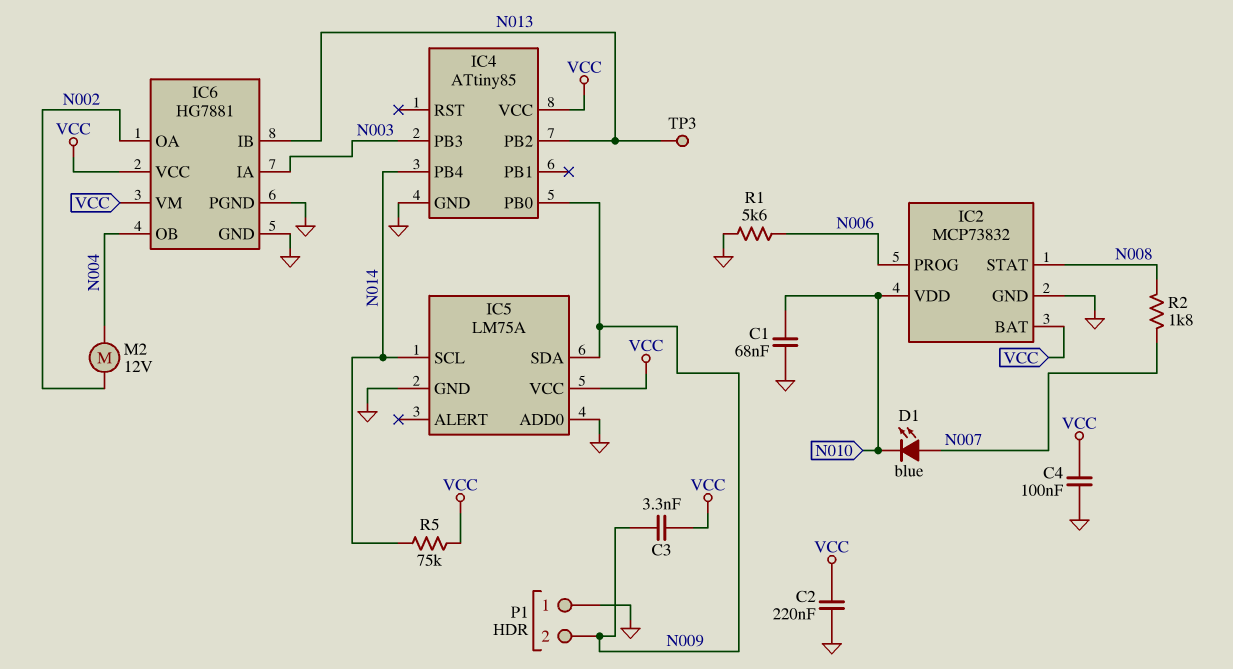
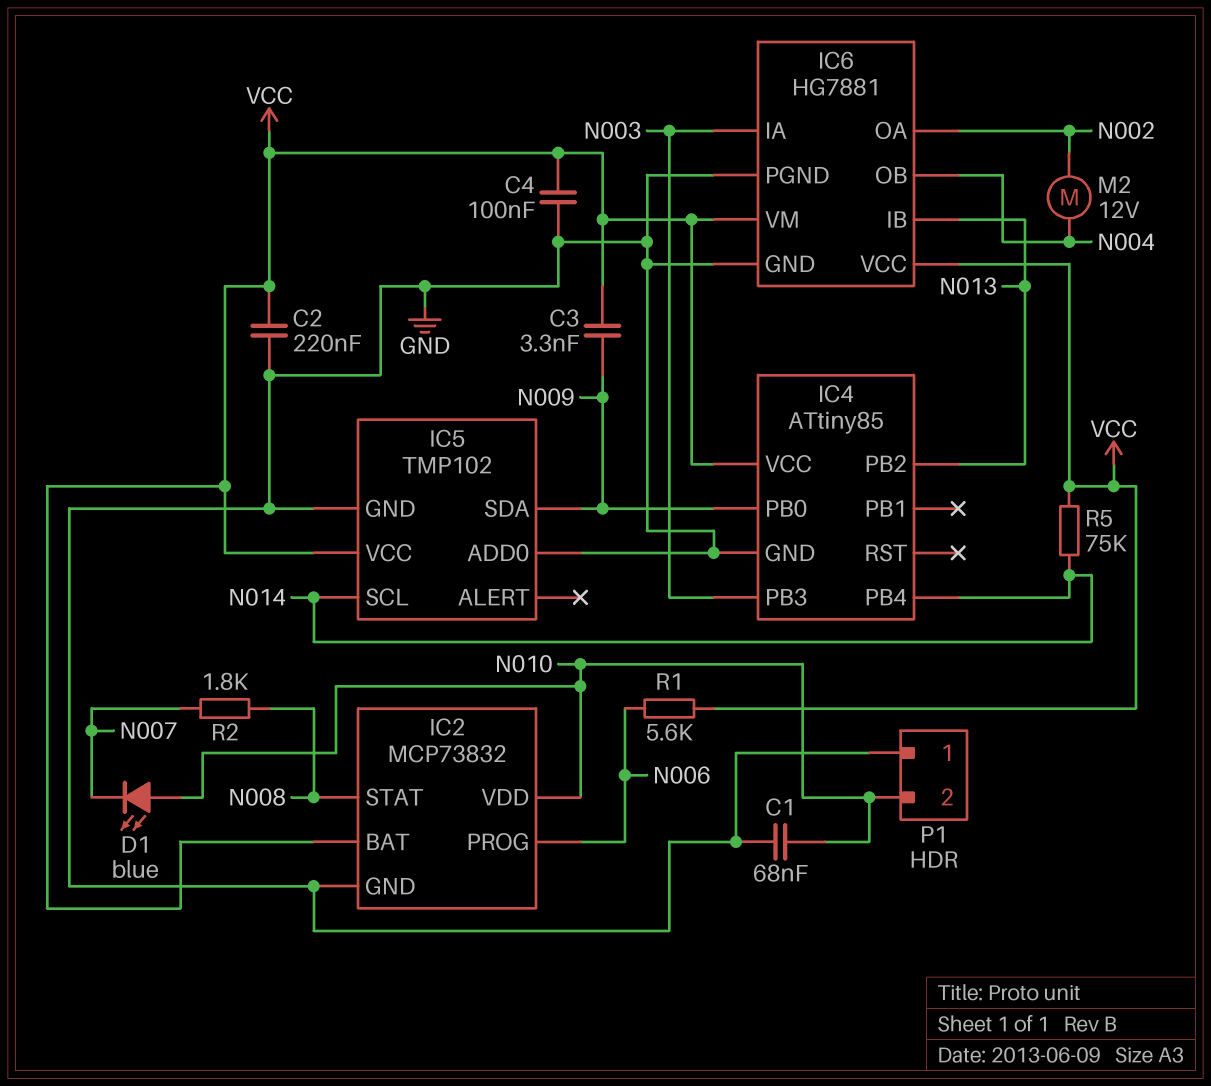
D1: LED blue (A N007, K N010) -> LED blue (A N010, K N007)
IC5: LM75A -> TMP102
P1 pin 2: N009 -> N010
R1: 5.6k (GND, N006) -> 5.6k (N006, VCC)
TP3: test point (N013) -> none

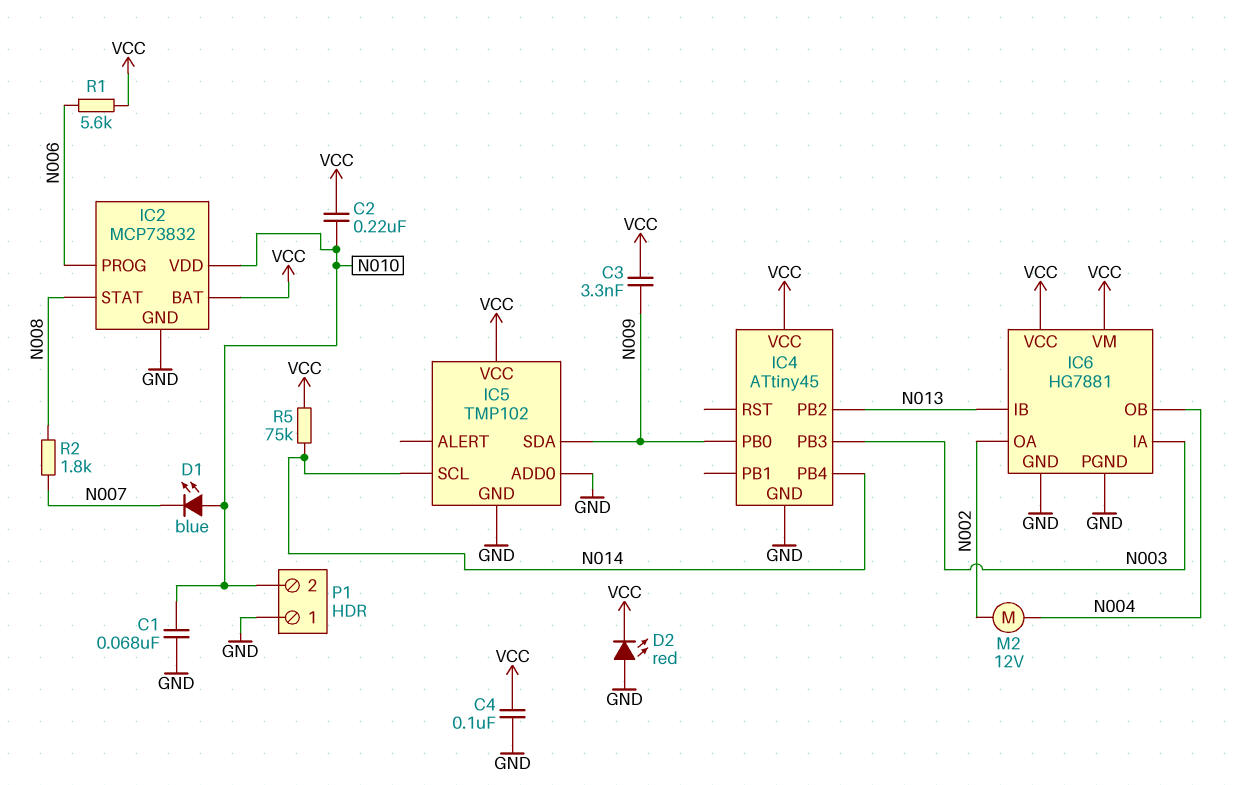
C2: 220nF (GND, VCC) -> 220nF (N010, VCC)
D2: none -> LED red (A GND, K VCC)
IC4: ATtiny85 -> ATtiny45

